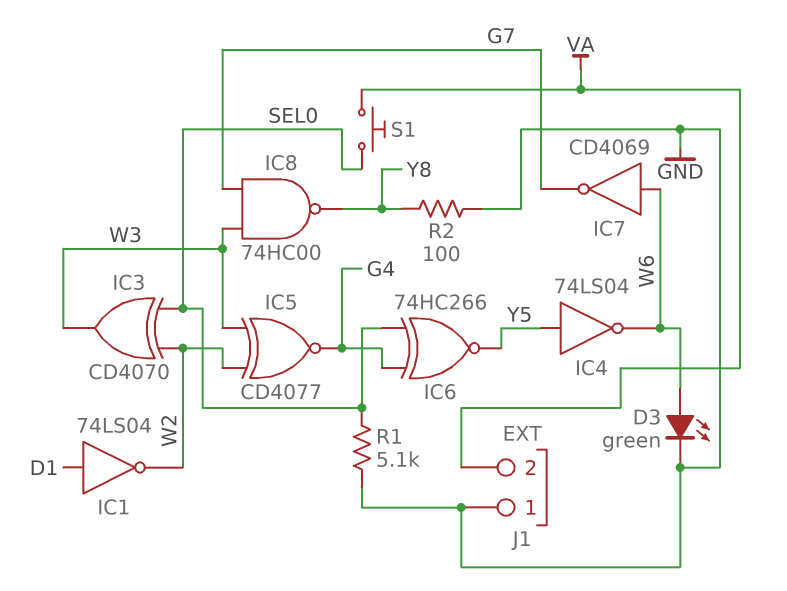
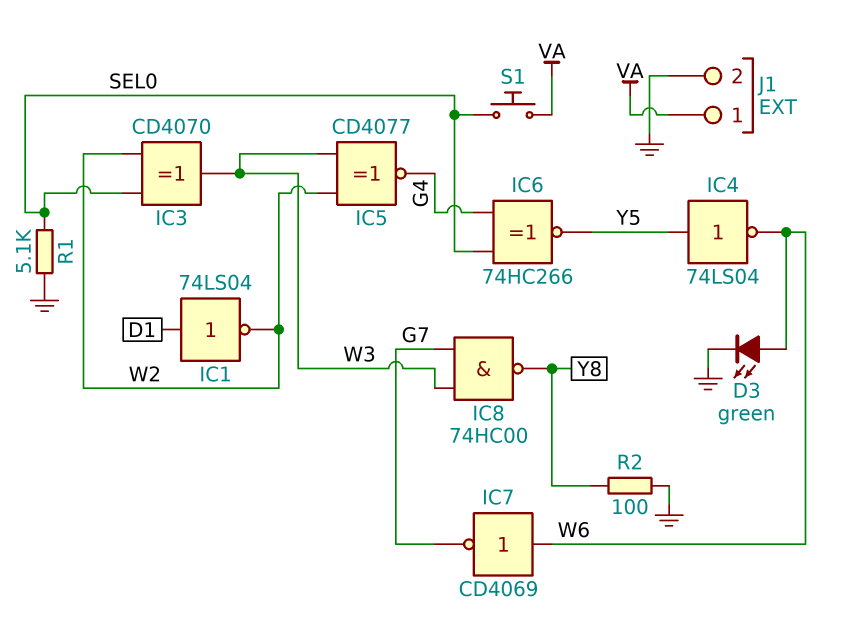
J1 pin 1: GND -> VA
J1 pin 2: VA -> GND

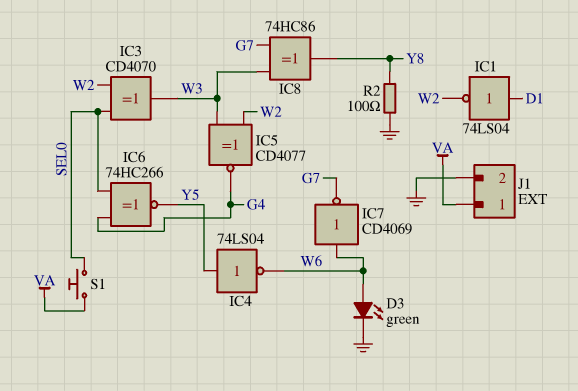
IC8: NAND 74HC00 (in G7, in W3, out Y8) -> XOR 74HC86 (in G7, in W3, out Y8)
R1: 5.1k (GND, SEL0) -> none

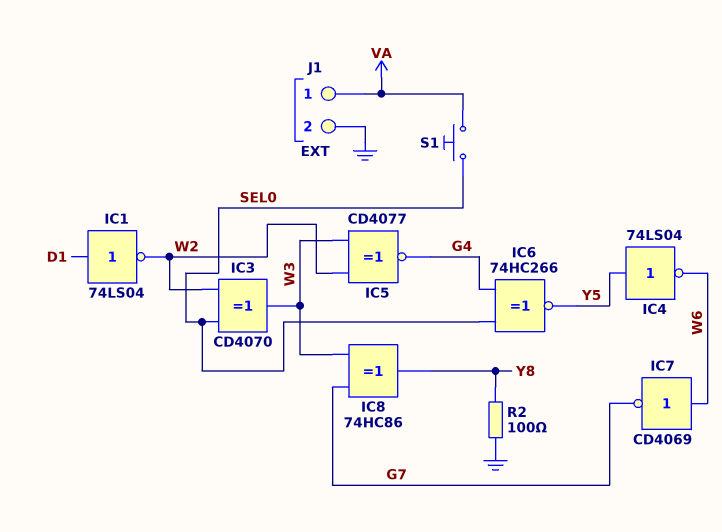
D3: LED green (A W6, K GND) -> none

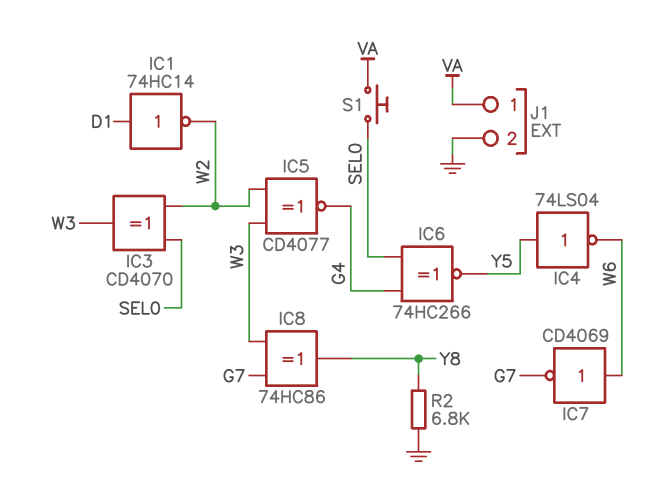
IC1: NOT 74LS04 (in D1, out W2) -> NOT 74HC14 (in D1, out W2)
R2: 100 (GND, Y8) -> 6.8k (GND, Y8)

